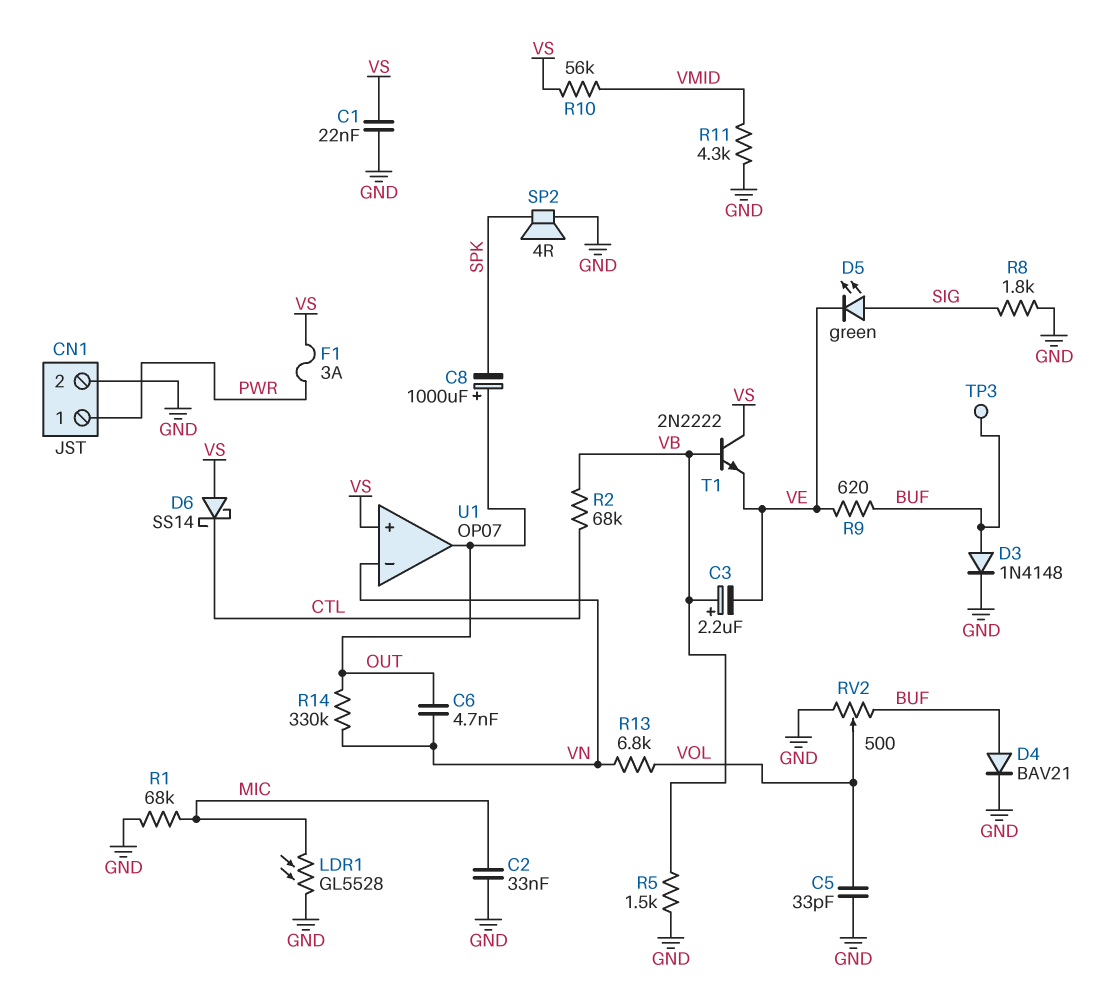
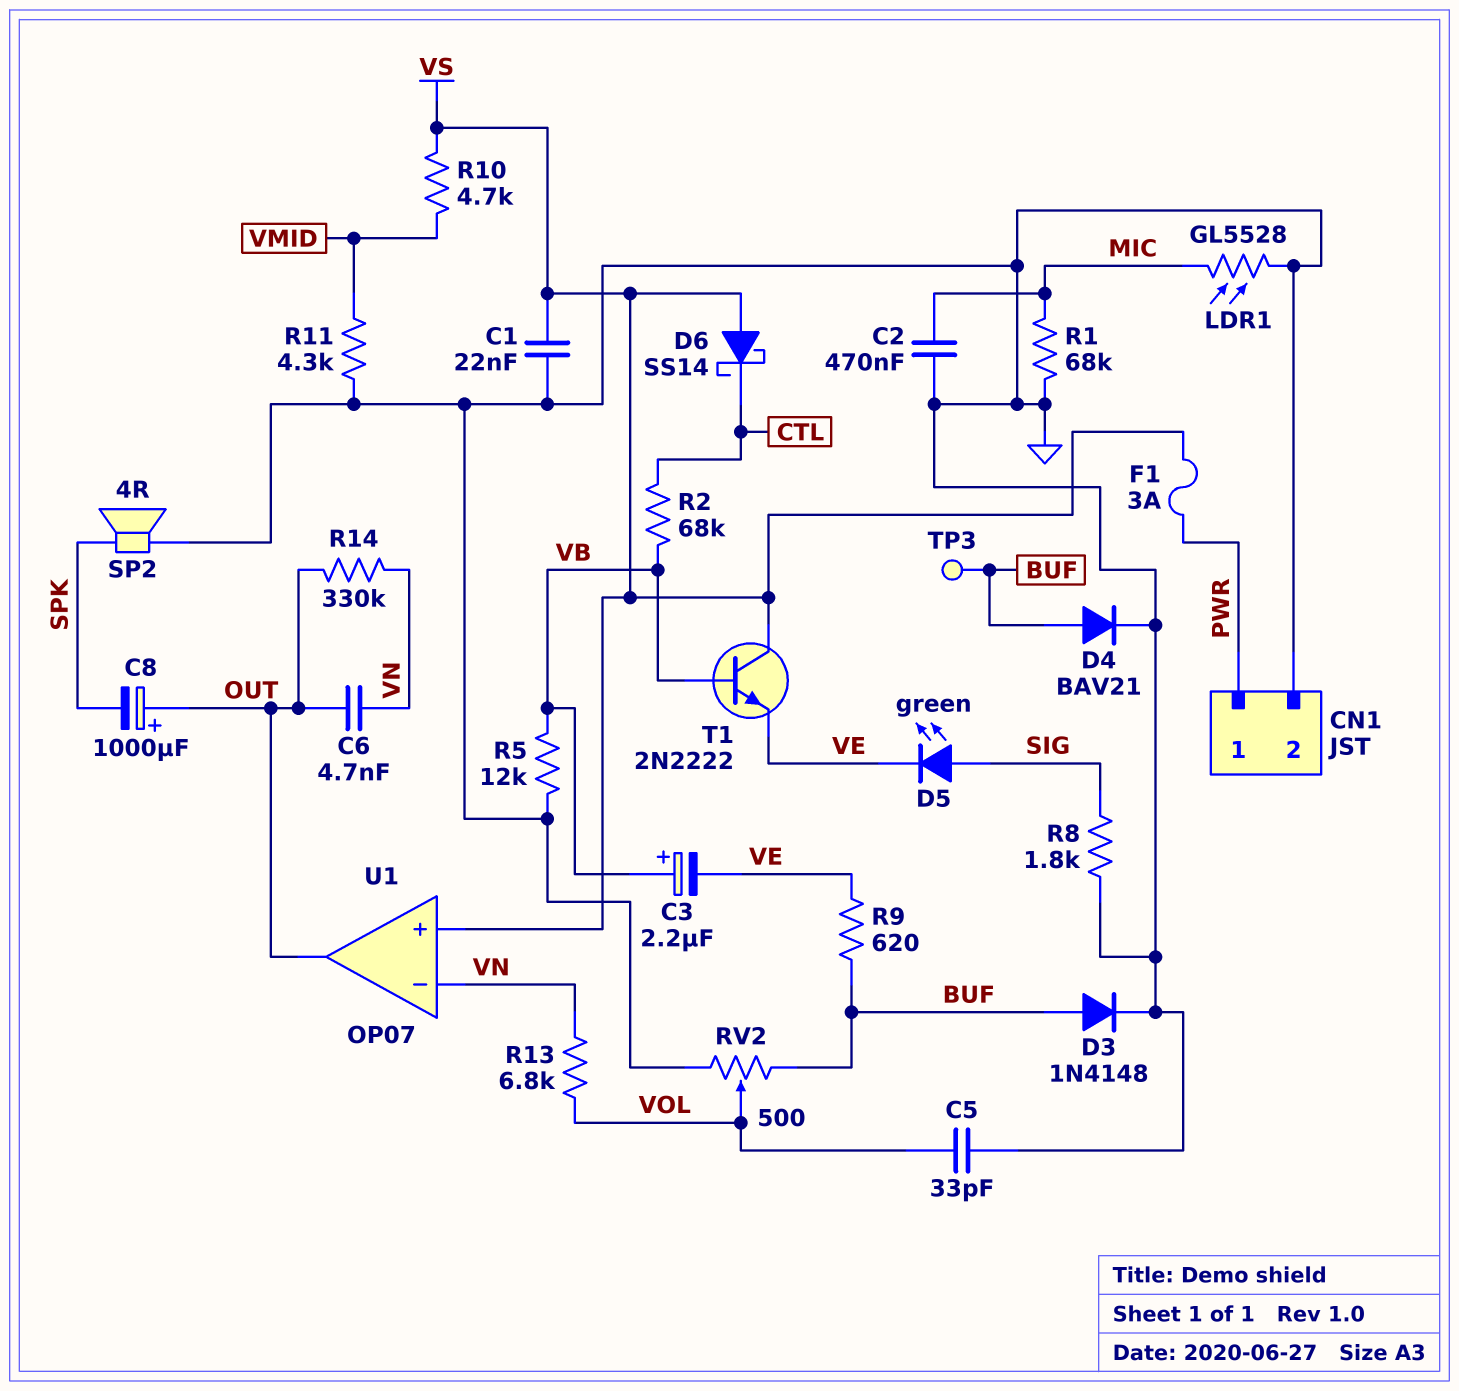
C2: 33nF (GND, MIC) -> 470nF (GND, MIC)
R5: 1.5k (GND, VB) -> 12k (GND, VB)
R10: 56k (VMID, VS) -> 4.7k (VMID, VS)

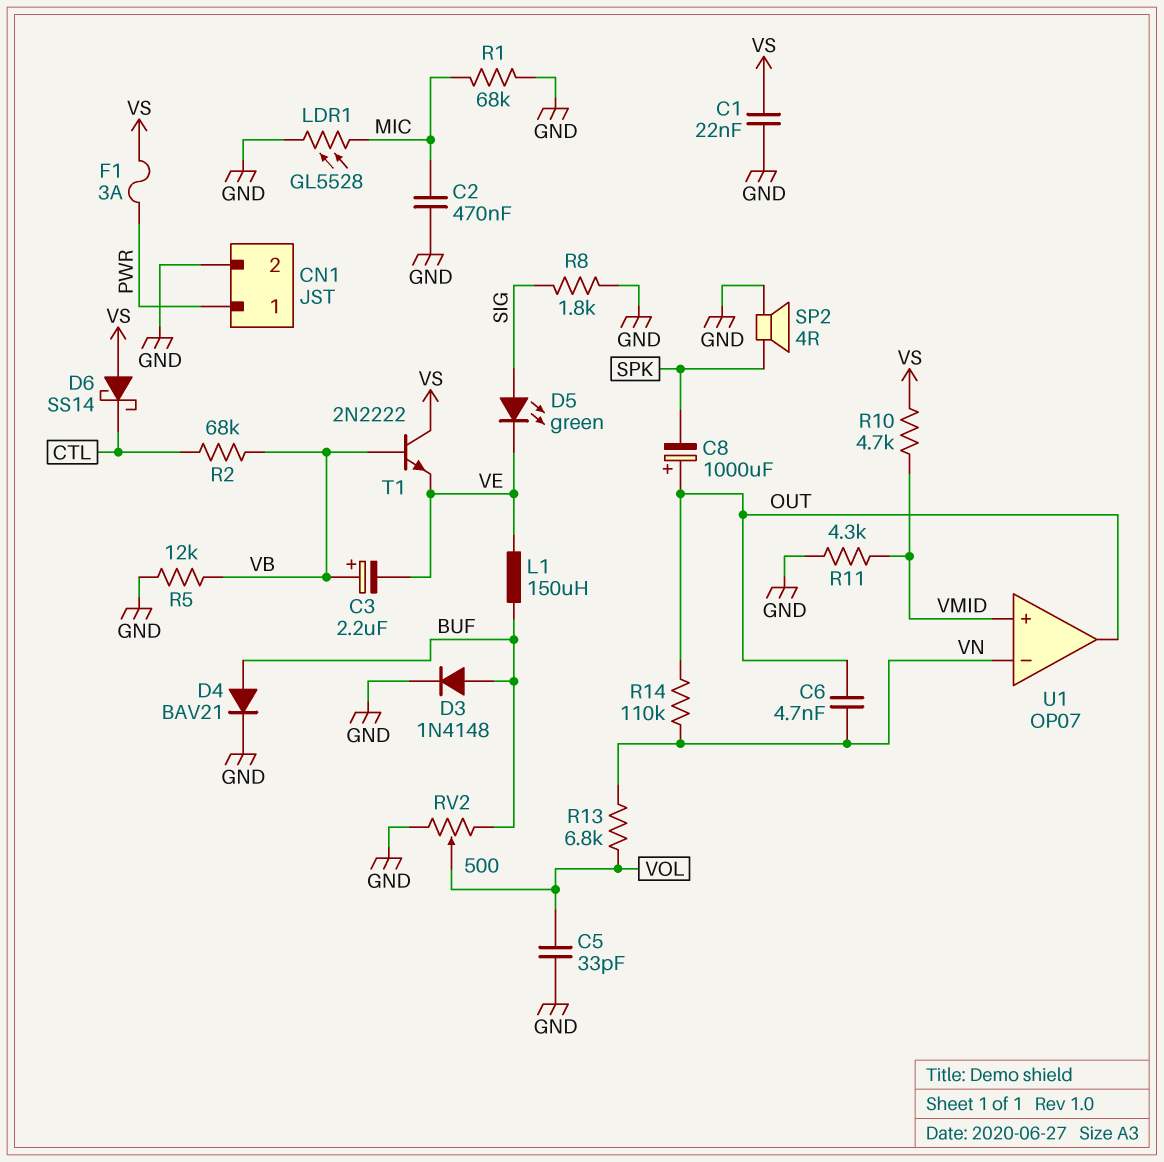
L1: none -> 150uH (BUF, VE)
R9: 620 (BUF, VE) -> none
R14: 330k (OUT, VN) -> 110k (OUT, VN)
TP3: test point (BUF) -> none
U1 pin in+: VS -> VMID

